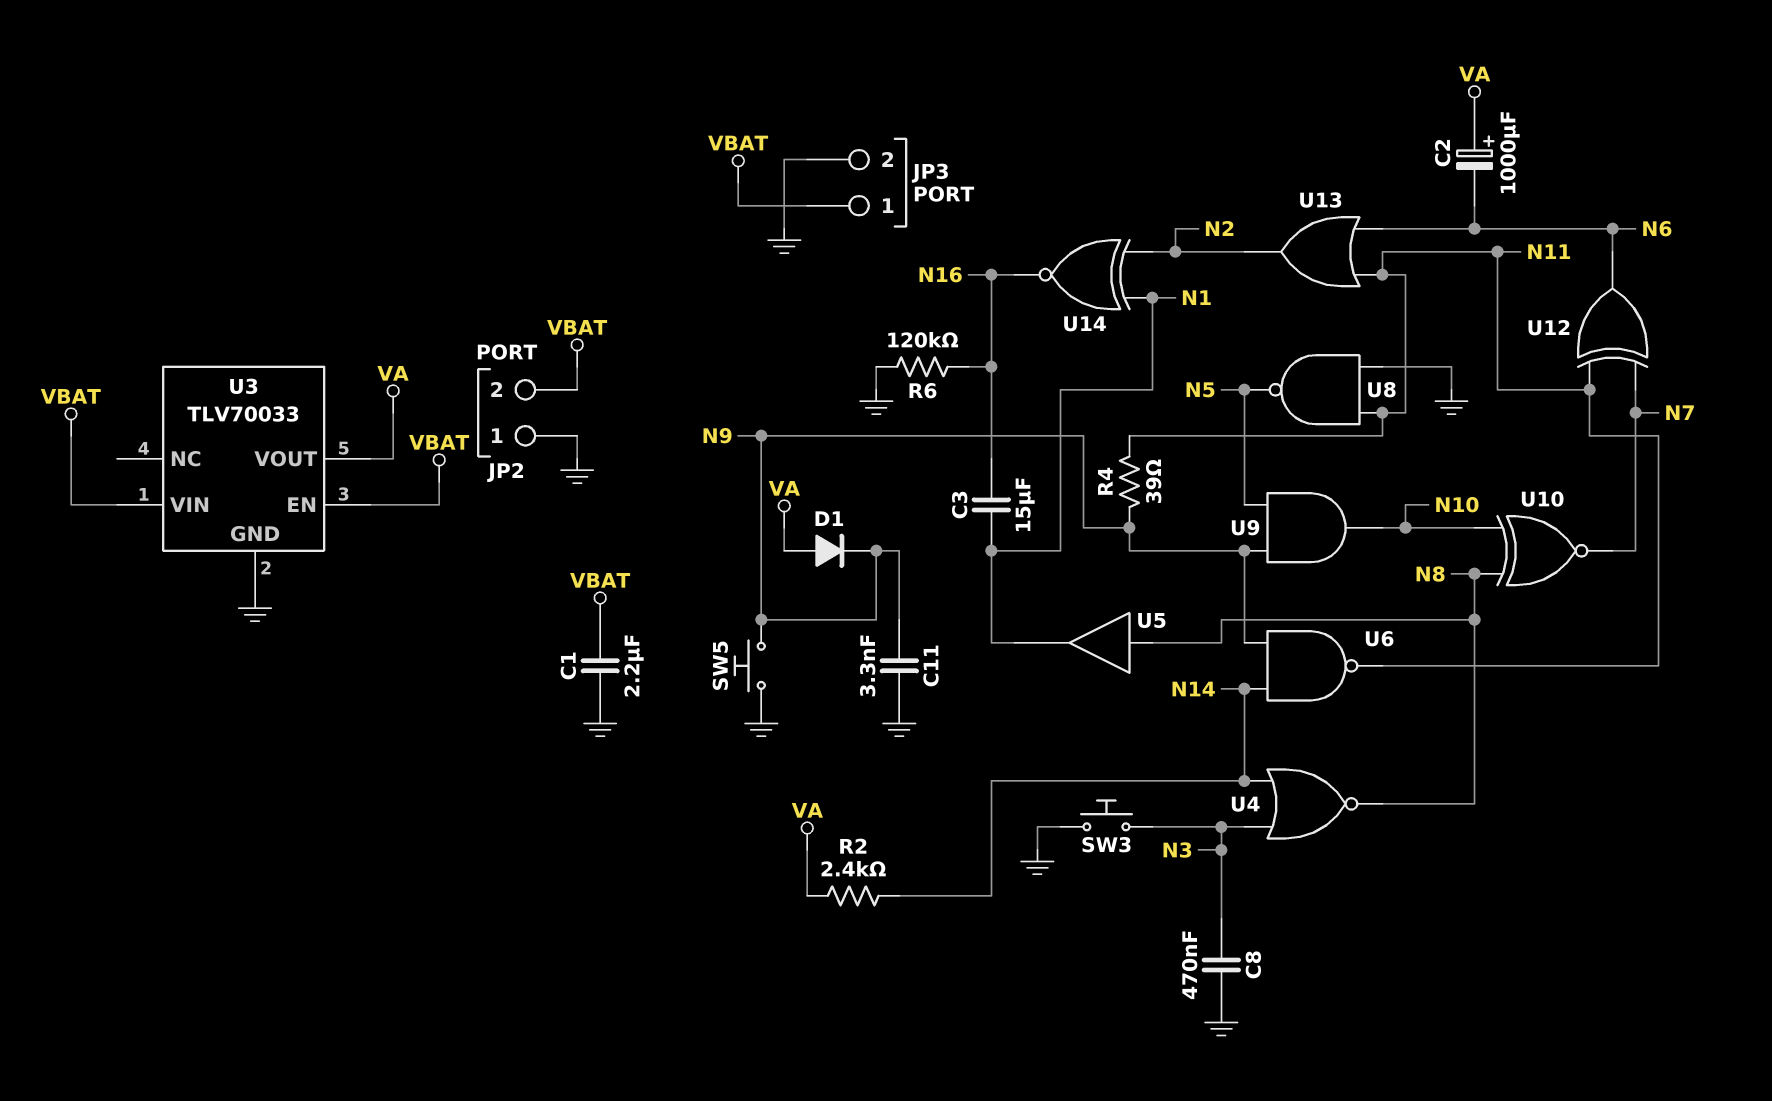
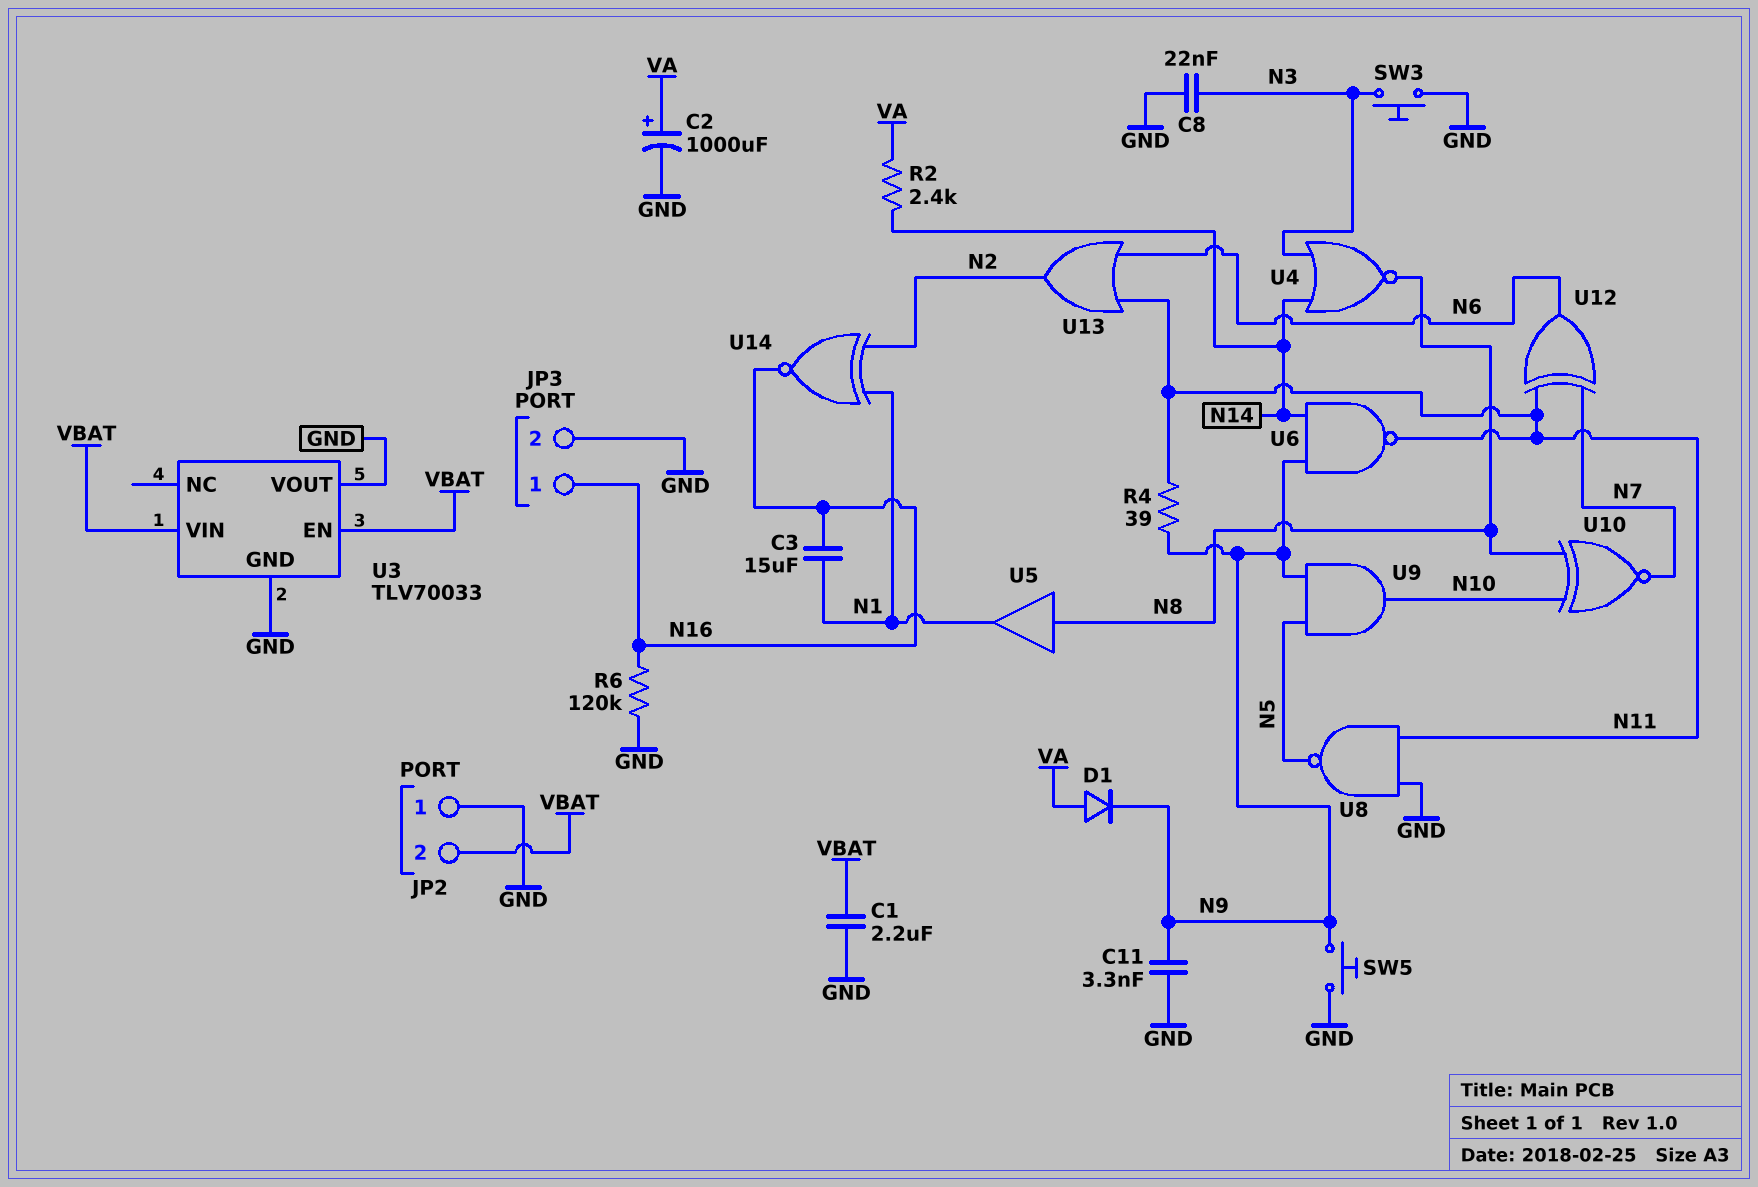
C2: 1000uF (plus VA, minus N6) -> 1000uF (plus VA, minus GND)
C8: 470nF (GND, N3) -> 22nF (GND, N3)
JP3 pin 1: VBAT -> N16
U3 pin VOUT: VA -> GND

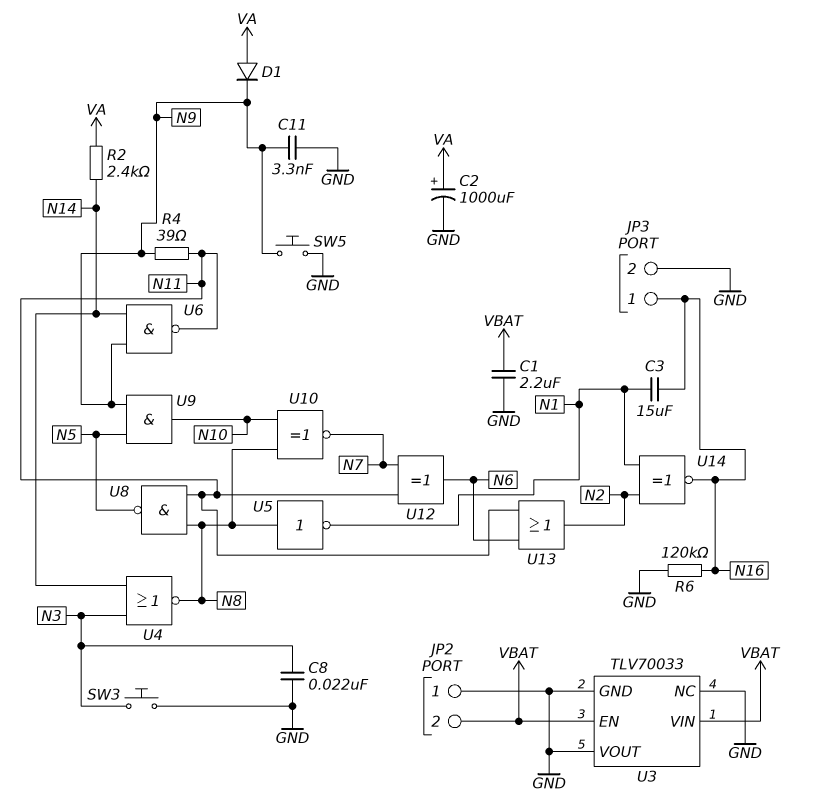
U3 pin NC: none -> GND
U5: buffer (in N8, out N1) -> NOT (in N8, out N1)
U8: NAND (in GND, in N11, out N5) -> NAND (in N8, in N11, out N5)

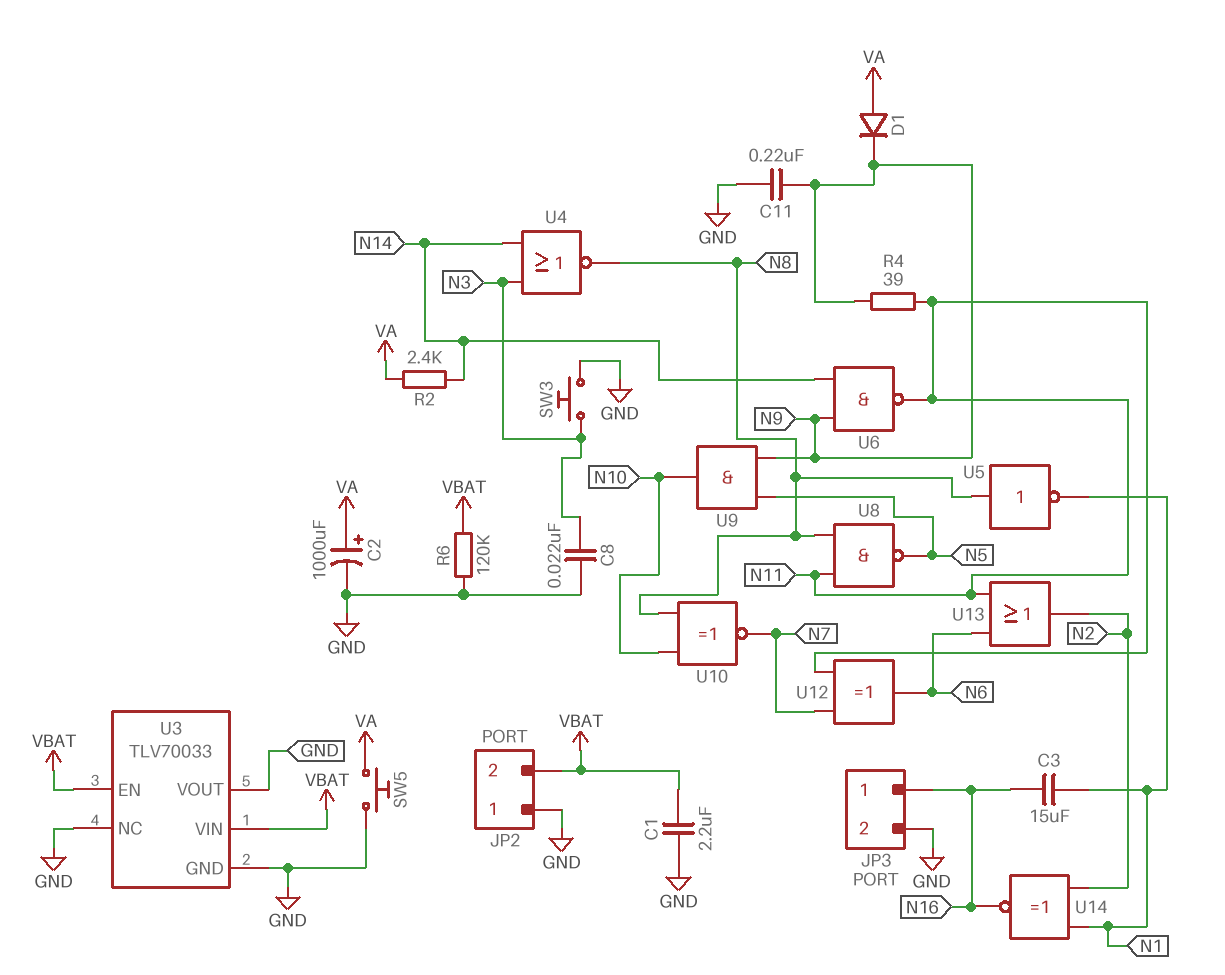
C11: 3.3nF (GND, N9) -> 220nF (GND, N9)
R6: 120k (GND, N16) -> 120k (GND, VBAT)
SW5: button (GND, N9) -> button (GND, VA)

